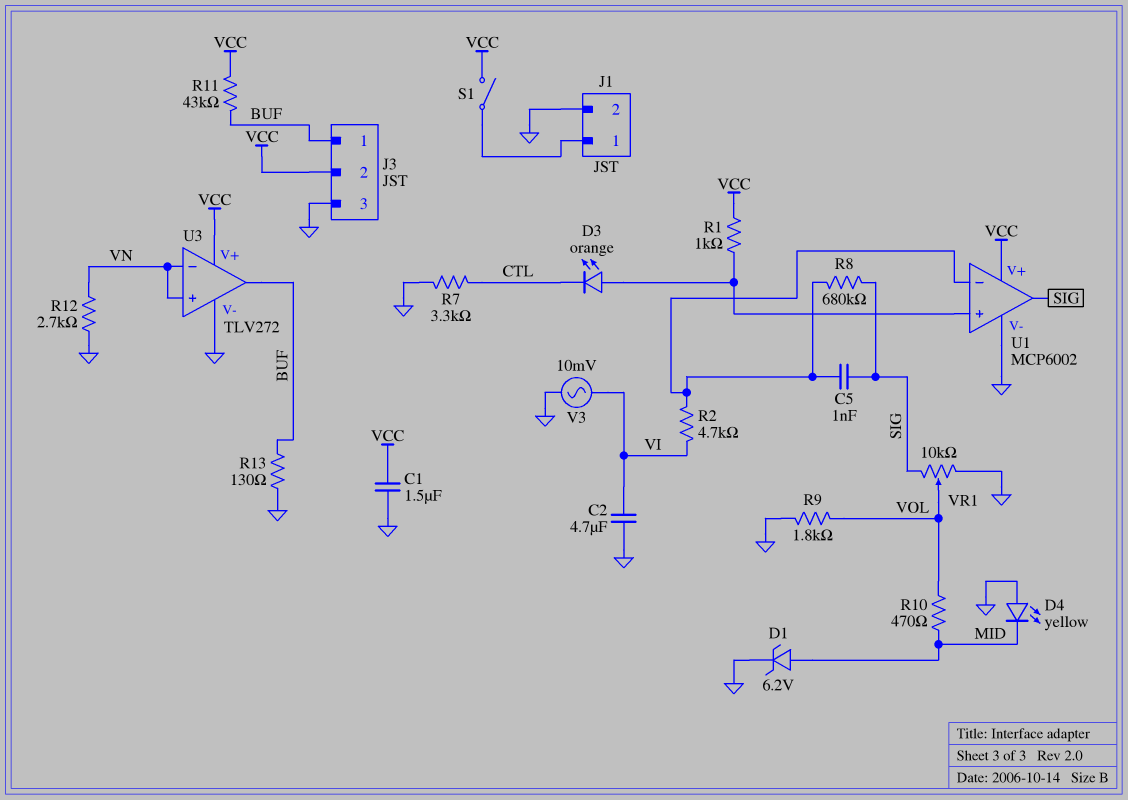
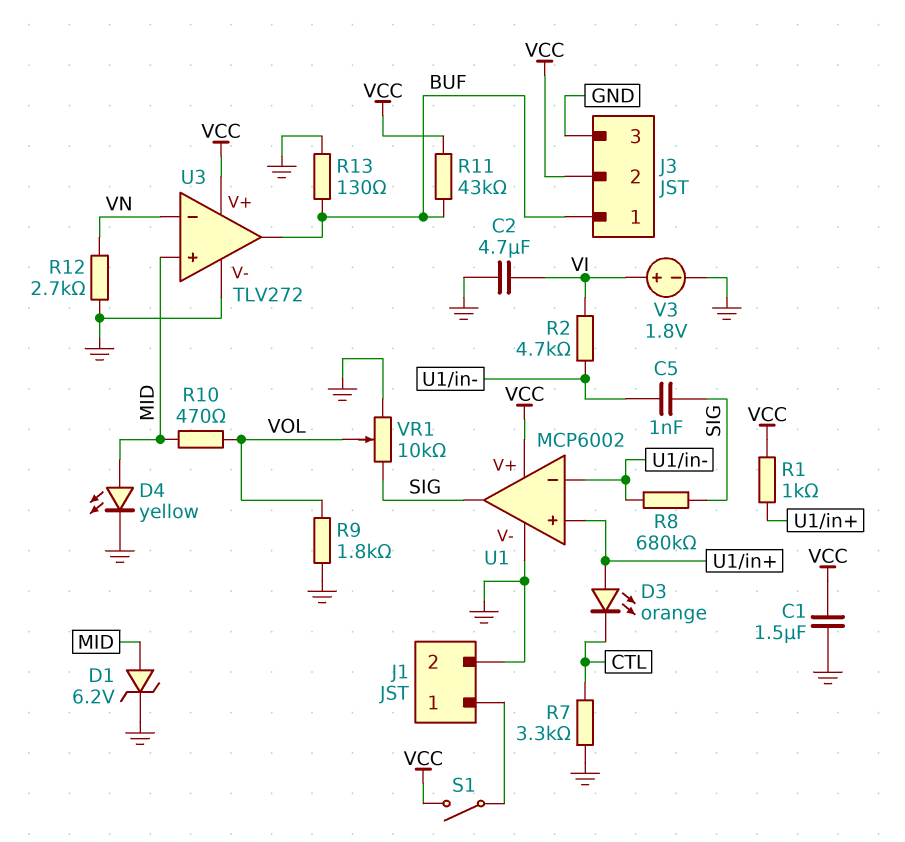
D4: LED yellow (A GND, K MID) -> LED yellow (A MID, K GND)
U3 pin in+: VN -> MID
V3: AC 10mV (GND, VI) -> 1.8V (plus VI, minus GND)

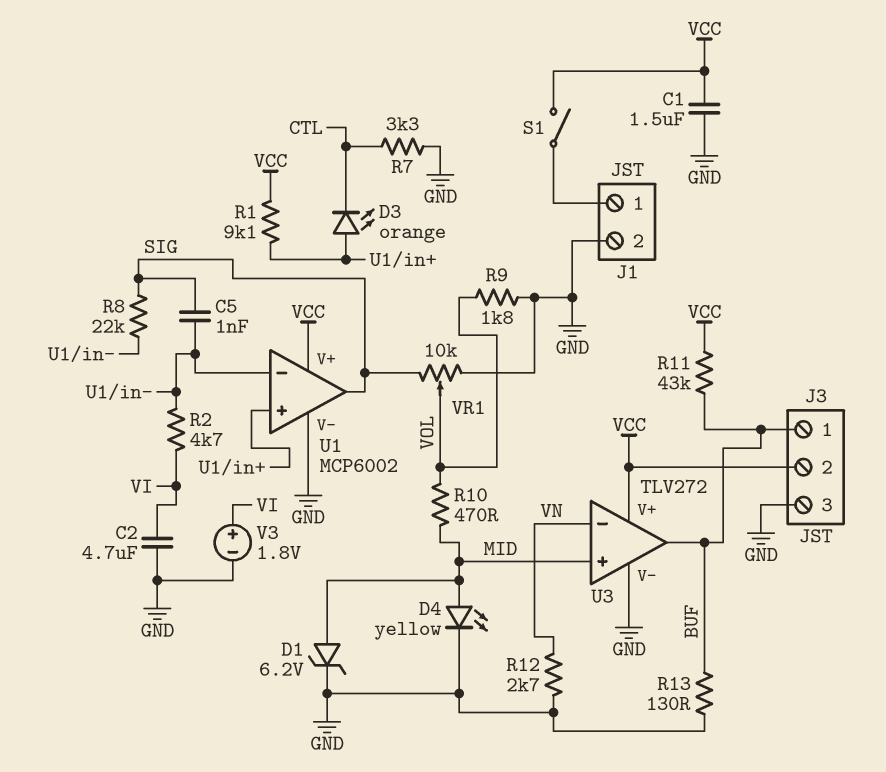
R1: 1k (U1/in+, VCC) -> 9.1k (U1/in+, VCC)
R8: 680k (SIG, U1/in-) -> 22k (SIG, U1/in-)

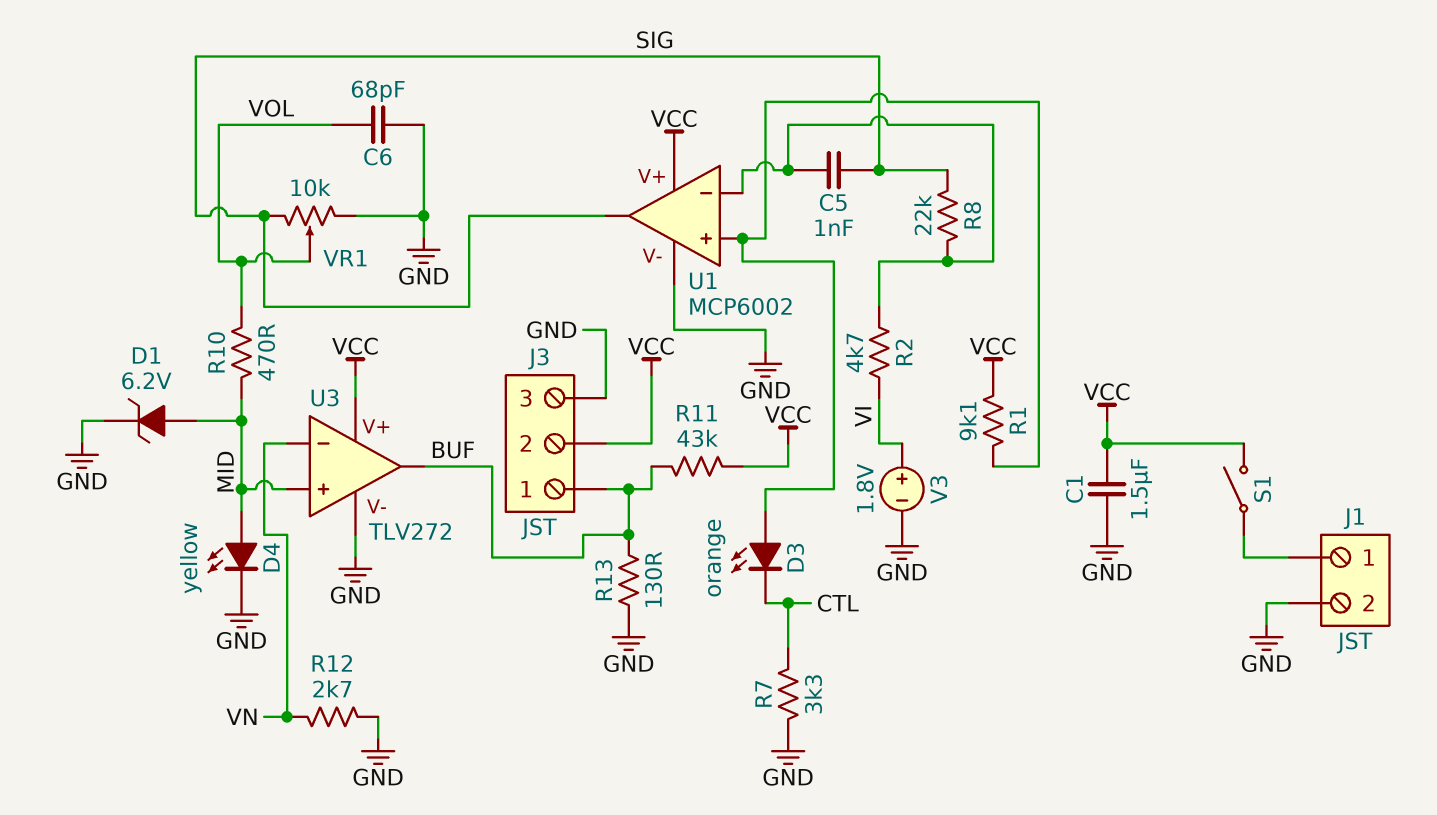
C2: 4.7uF (GND, VI) -> none
C6: none -> 68pF (GND, VOL)
R9: 1.8k (GND, VOL) -> none

